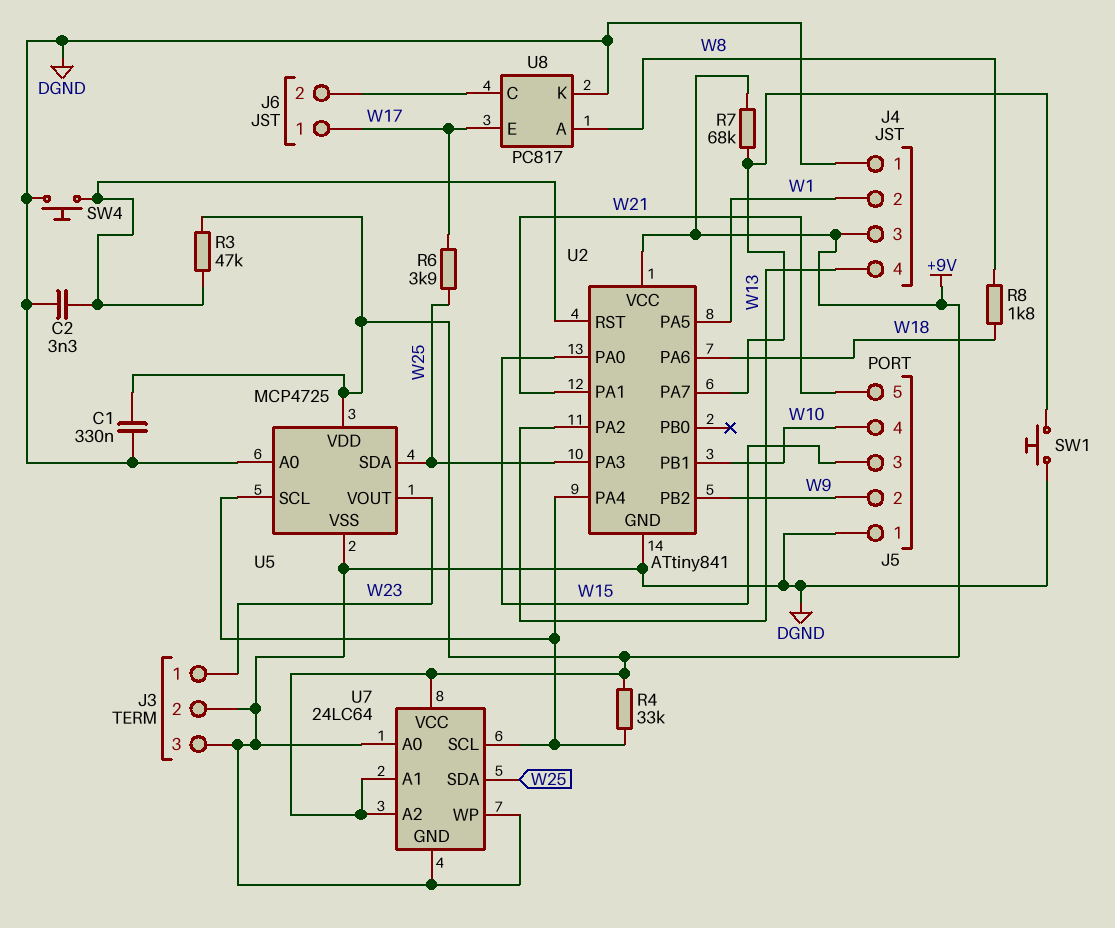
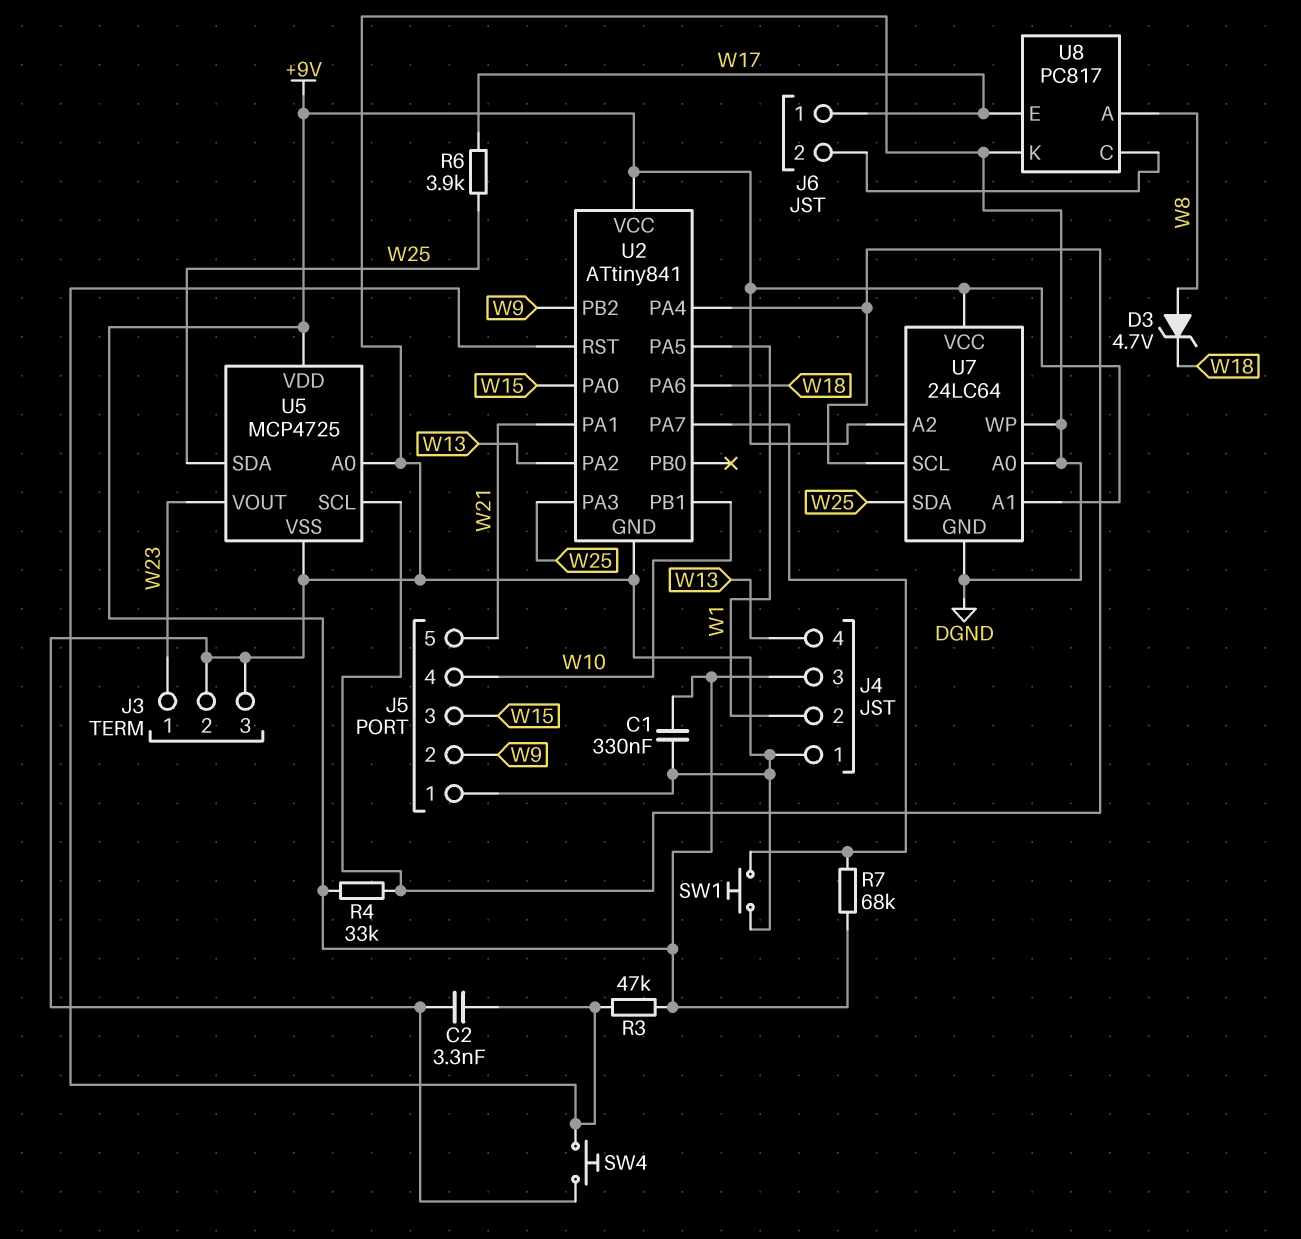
D3: none -> zener 4.7V (A W8, K W18)
R8: 1.8k (W8, W18) -> none

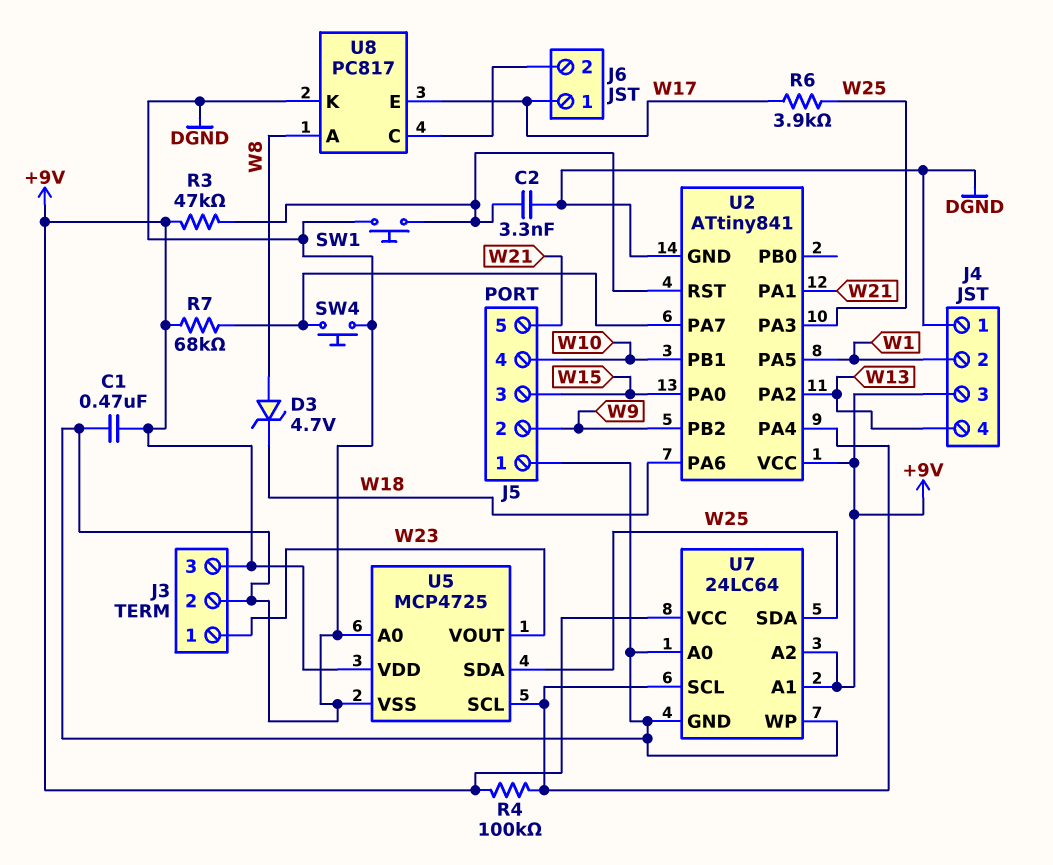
C1: 330nF (+9V, DGND) -> 470nF (+9V, DGND)
J3 pin 3: DGND -> +9V
R4: 33k (+9V, U2/PA4) -> 100k (+9V, U2/PA4)
SW1: button (DGND, U2/PA7) -> button (DGND, U2/RST)
SW4: button (DGND, U2/RST) -> button (DGND, U2/PA7)

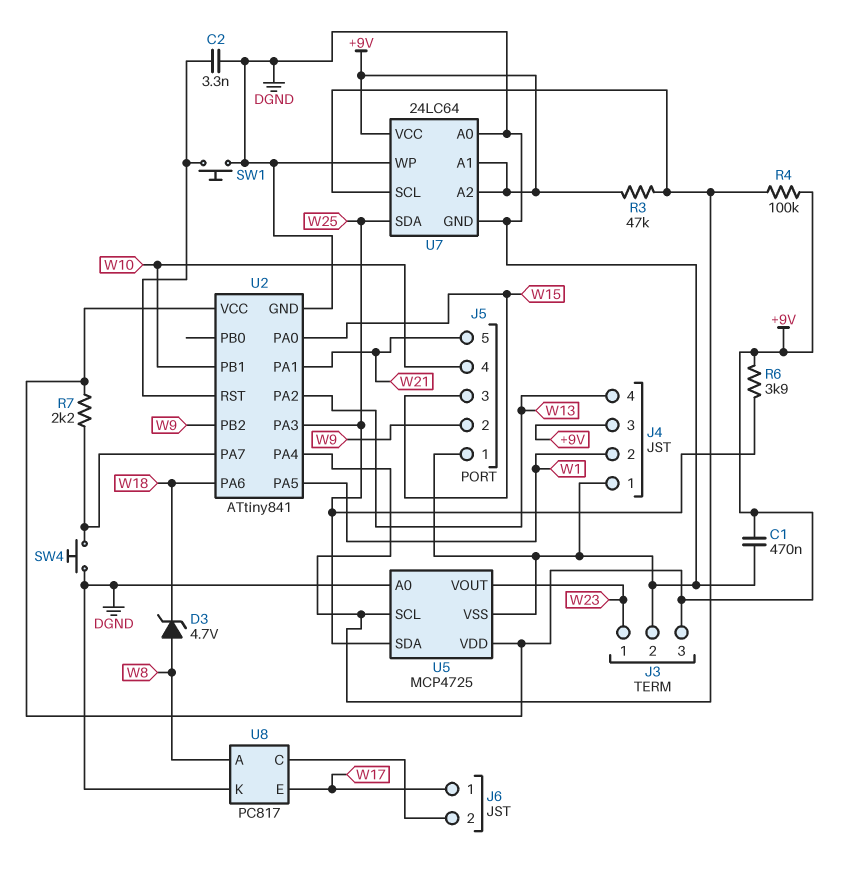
R3: 47k (+9V, U2/RST) -> 47k (+9V, U2/PA4)
R6: 3.9k (W17, W25) -> 3.9k (+9V, W25)
R7: 68k (+9V, U2/PA7) -> 2.2k (+9V, U2/PA7)

